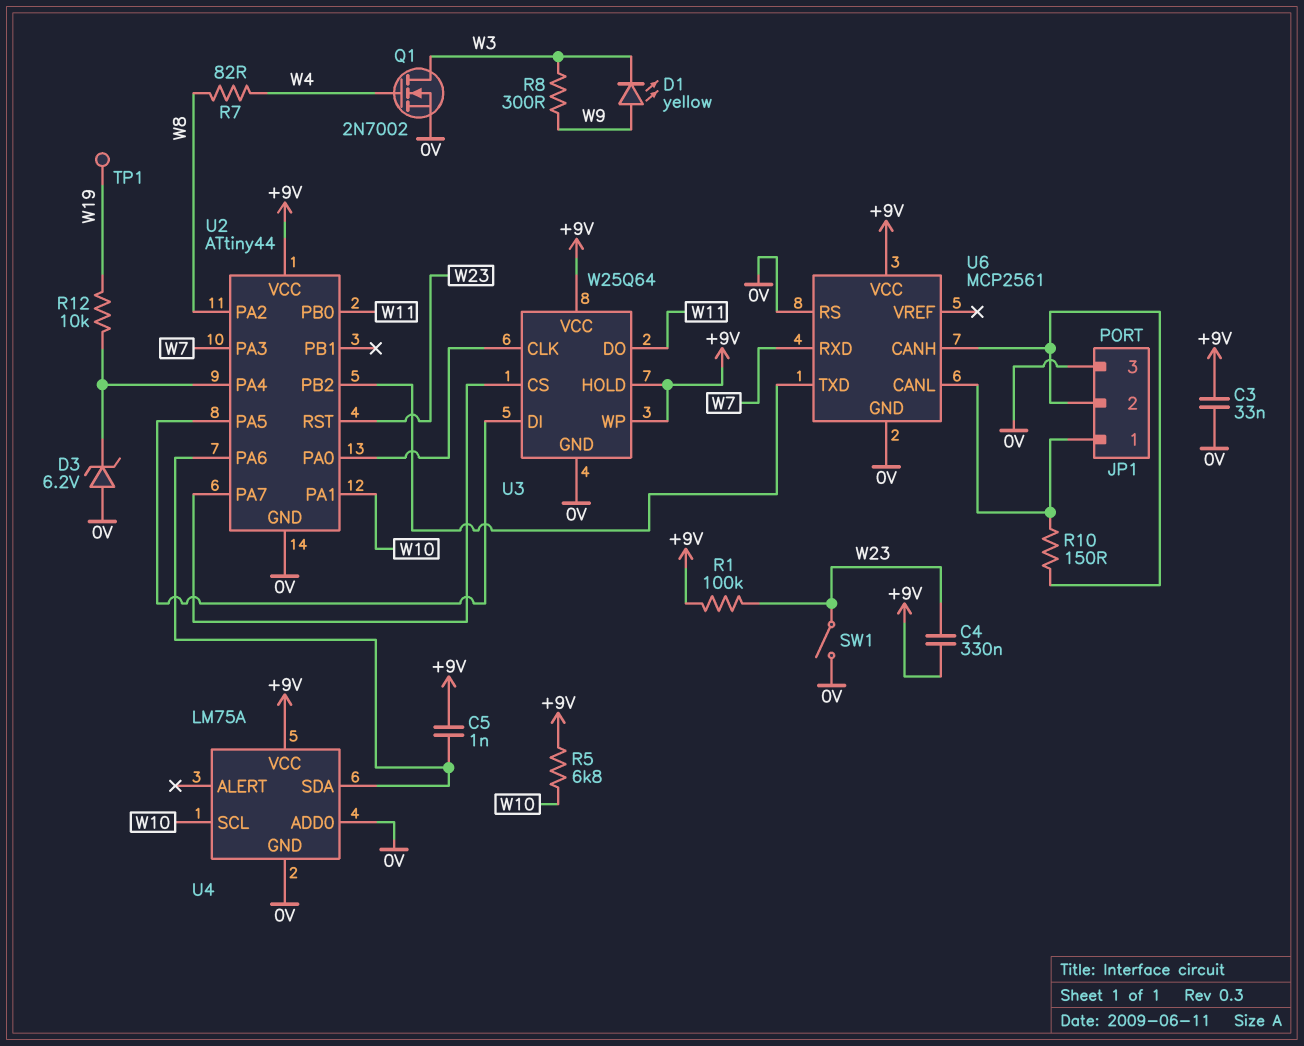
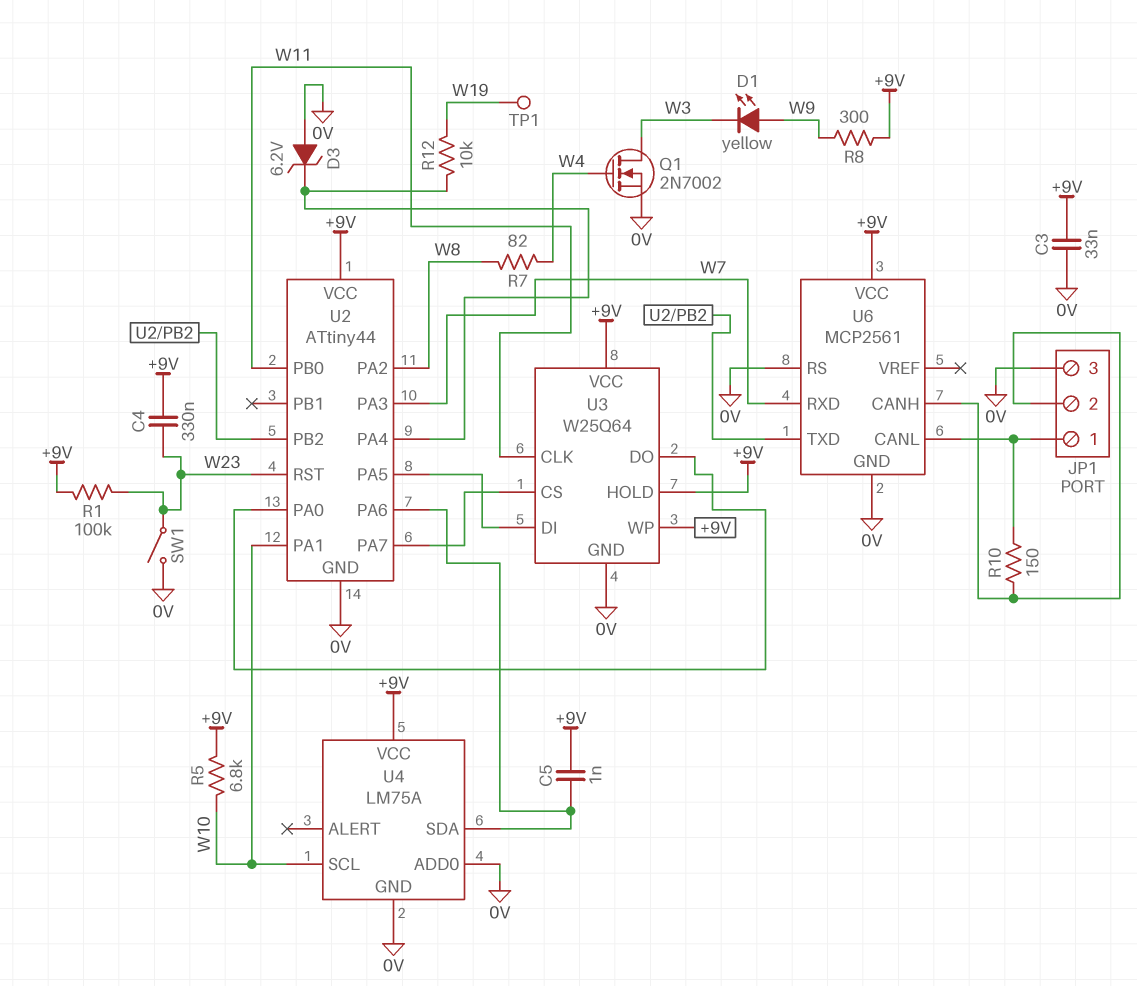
R8: 300 (W3, W9) -> 300 (+9V, W9)
U3 pin CLK: U2/PA0 -> W11
U3 pin DO: W11 -> U2/PA0

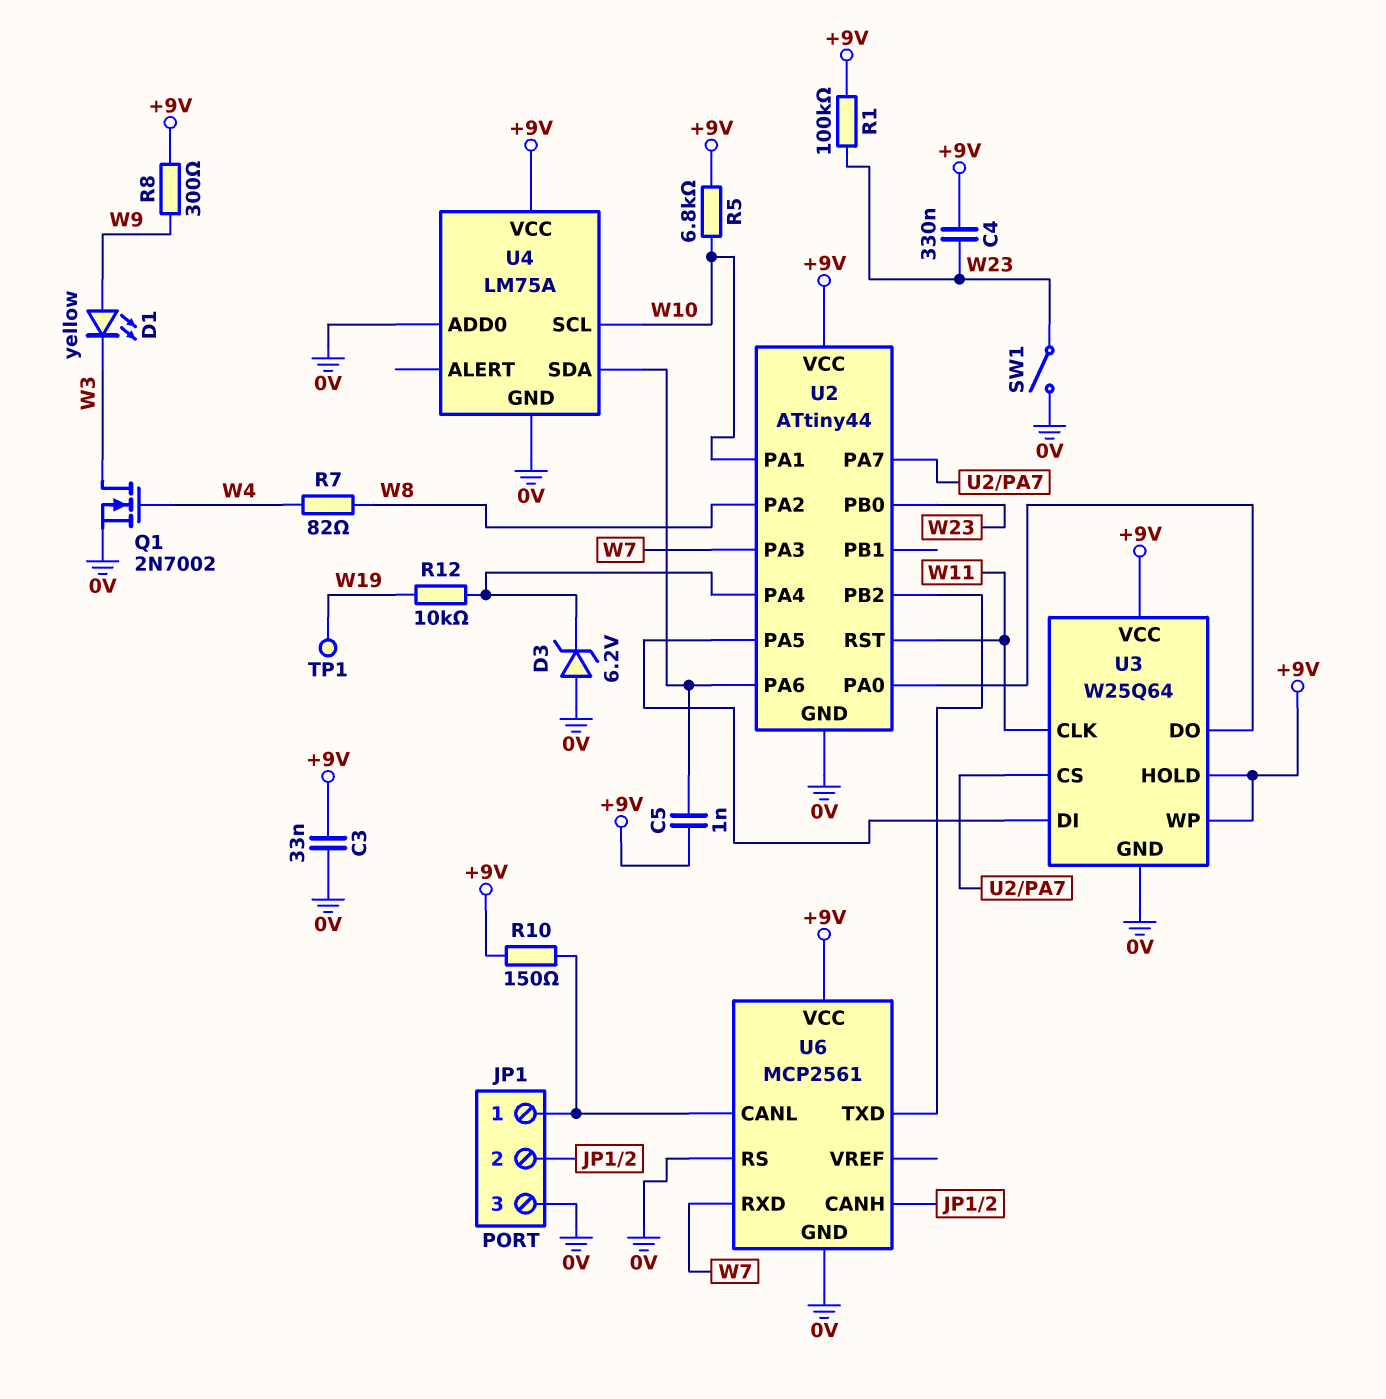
R10: 150 (JP1/1, JP1/2) -> 150 (+9V, JP1/1)
U2 pin PB0: W11 -> W23
U2 pin RST: W23 -> W11

